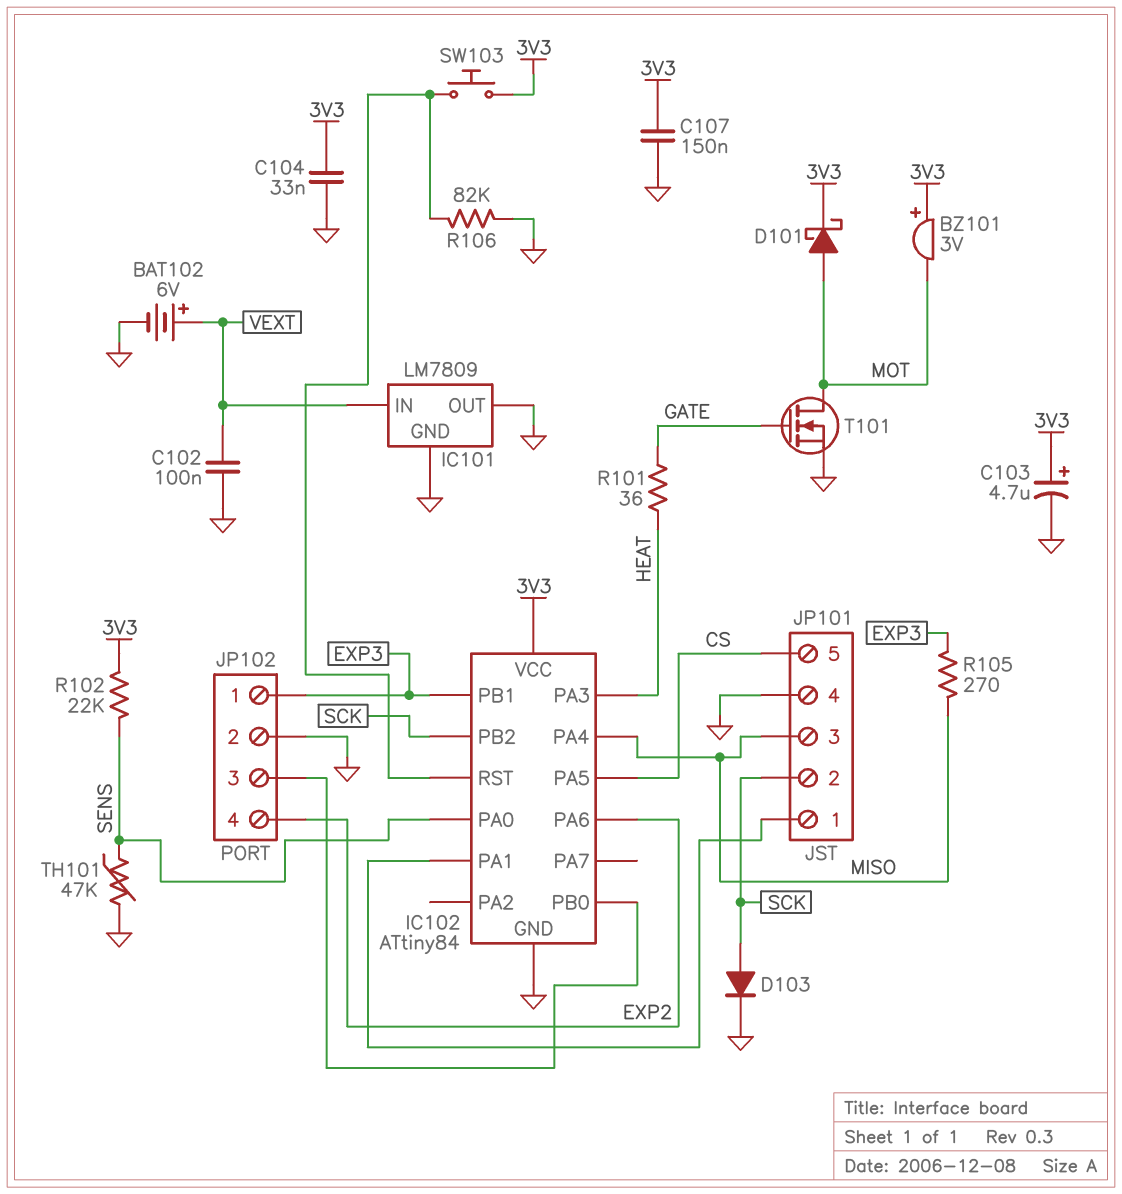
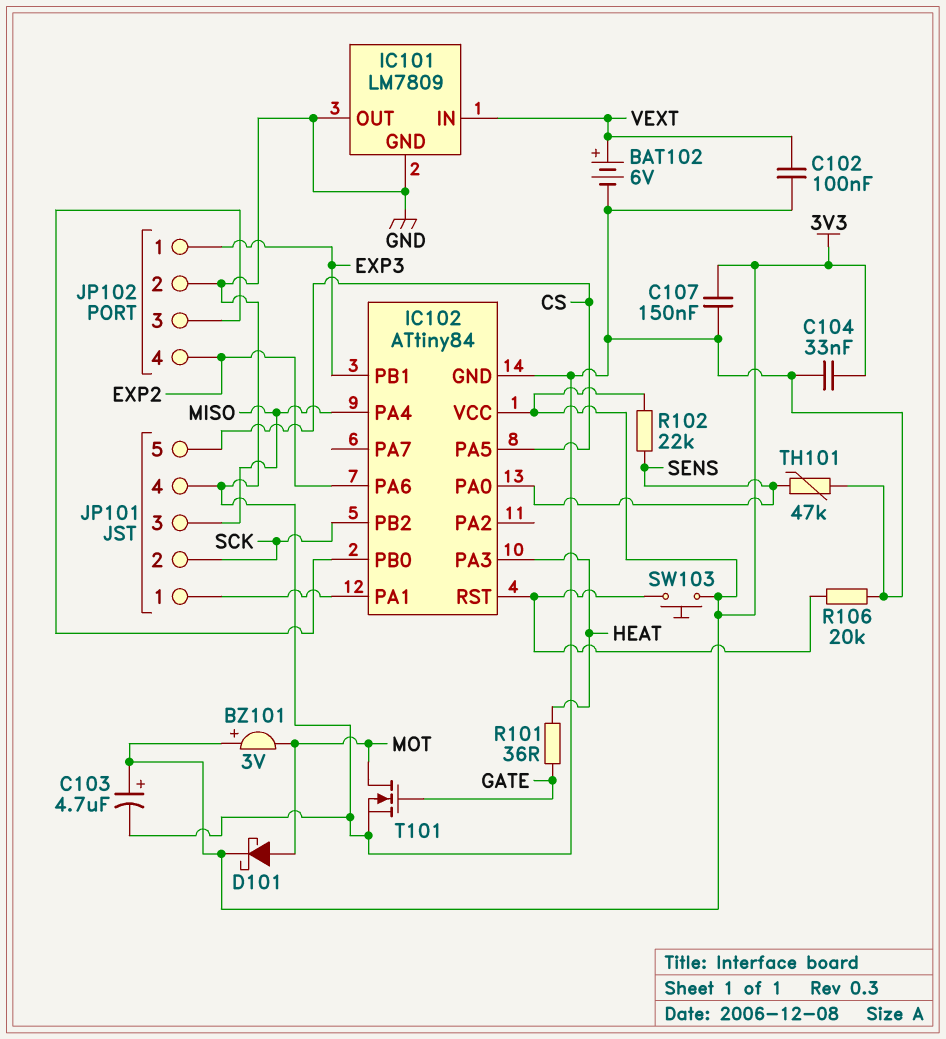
D103: diode (A SCK, K GND) -> none
R105: 270 (EXP3, MISO) -> none
R106: 82k (GND, IC102/RST) -> 20k (GND, IC102/RST)

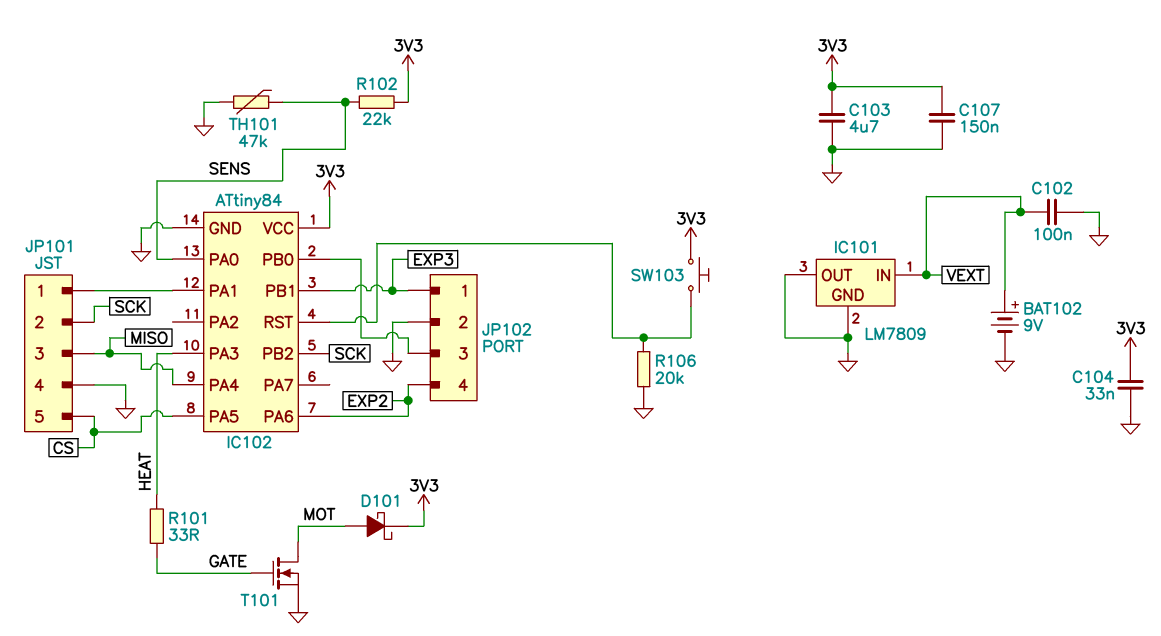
BAT102: 6V (plus VEXT, minus GND) -> 9V (plus VEXT, minus GND)
BZ101: buzzer 3V (plus 3V3, minus MOT) -> none
C103: 4.7uF (plus 3V3, minus GND) -> 4.7uF (3V3, GND)
R101: 36 (GATE, HEAT) -> 33 (GATE, HEAT)

